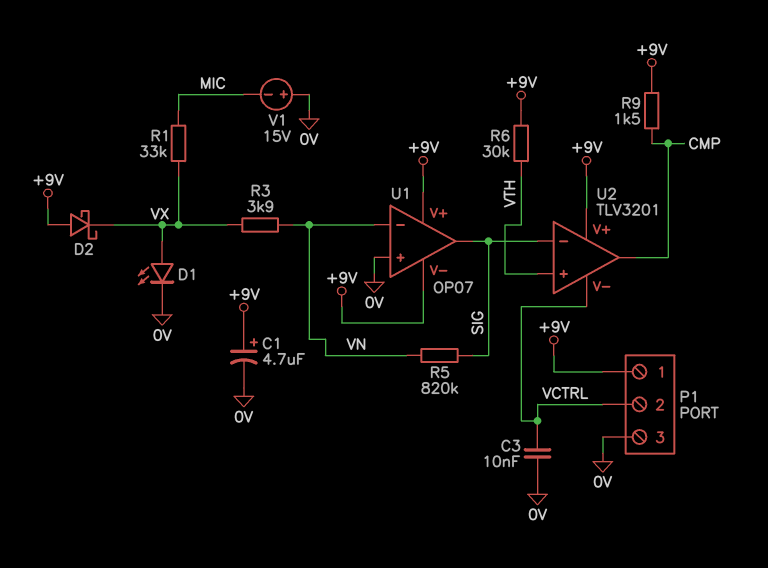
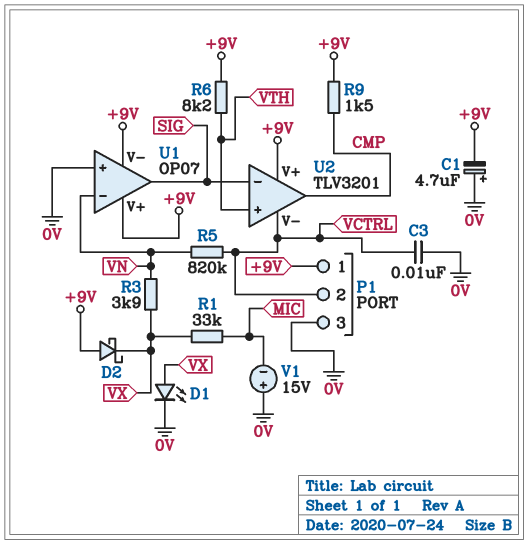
C1: 4.7uF (plus +9V, minus 0V) -> 4.7uF (plus 0V, minus +9V)
R5: 820k (SIG, VN) -> 820k (VCTRL, VN)
R6: 30k (+9V, VTH) -> 8.2k (+9V, VTH)

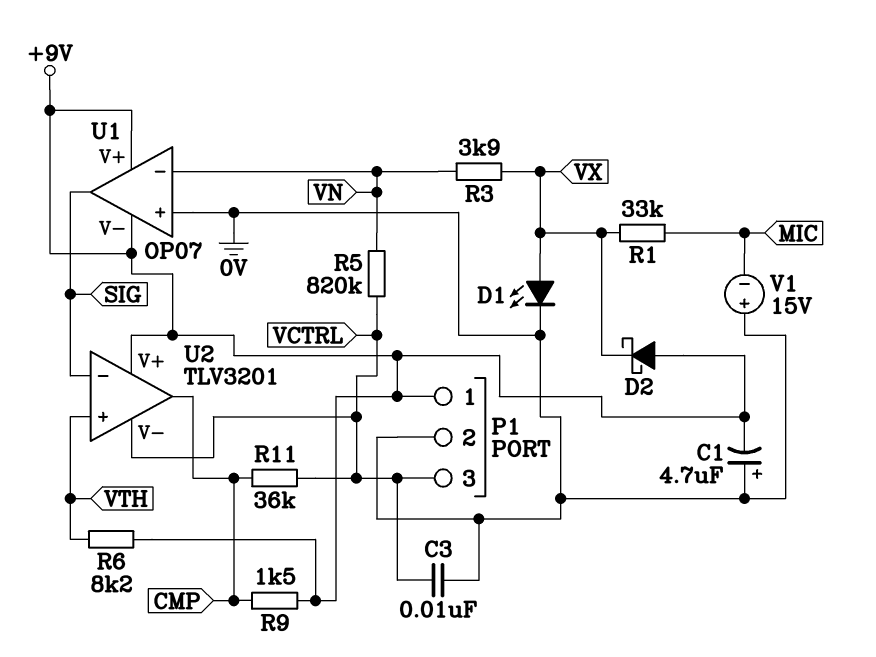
P1 pin 2: VCTRL -> 0V
P1 pin 3: 0V -> VCTRL
R11: none -> 36k (CMP, VCTRL)

